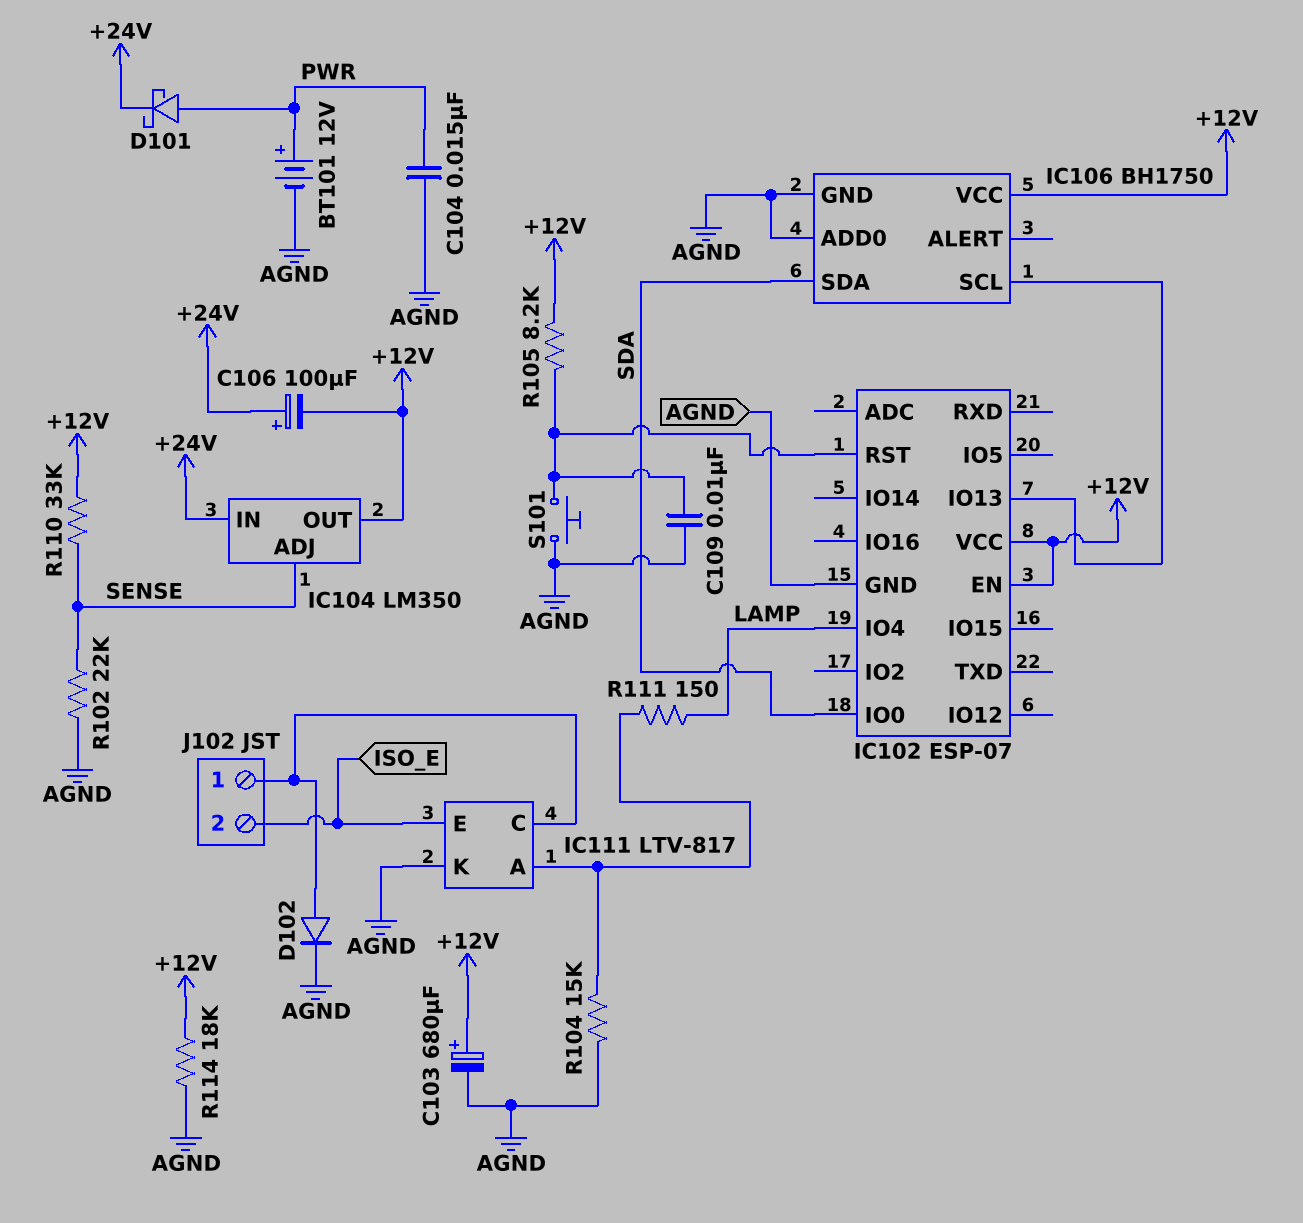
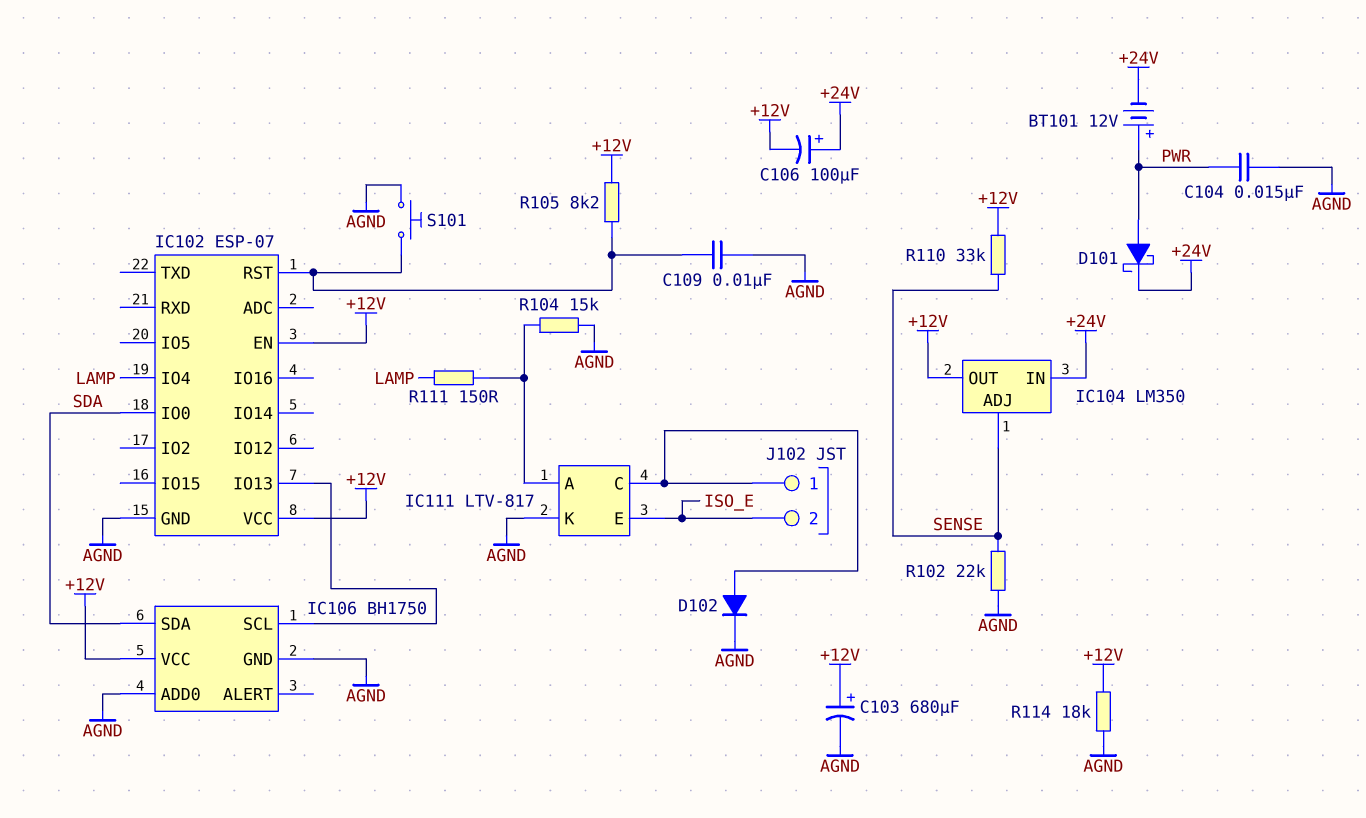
BT101: 12V (plus PWR, minus AGND) -> 12V (plus PWR, minus +24V)

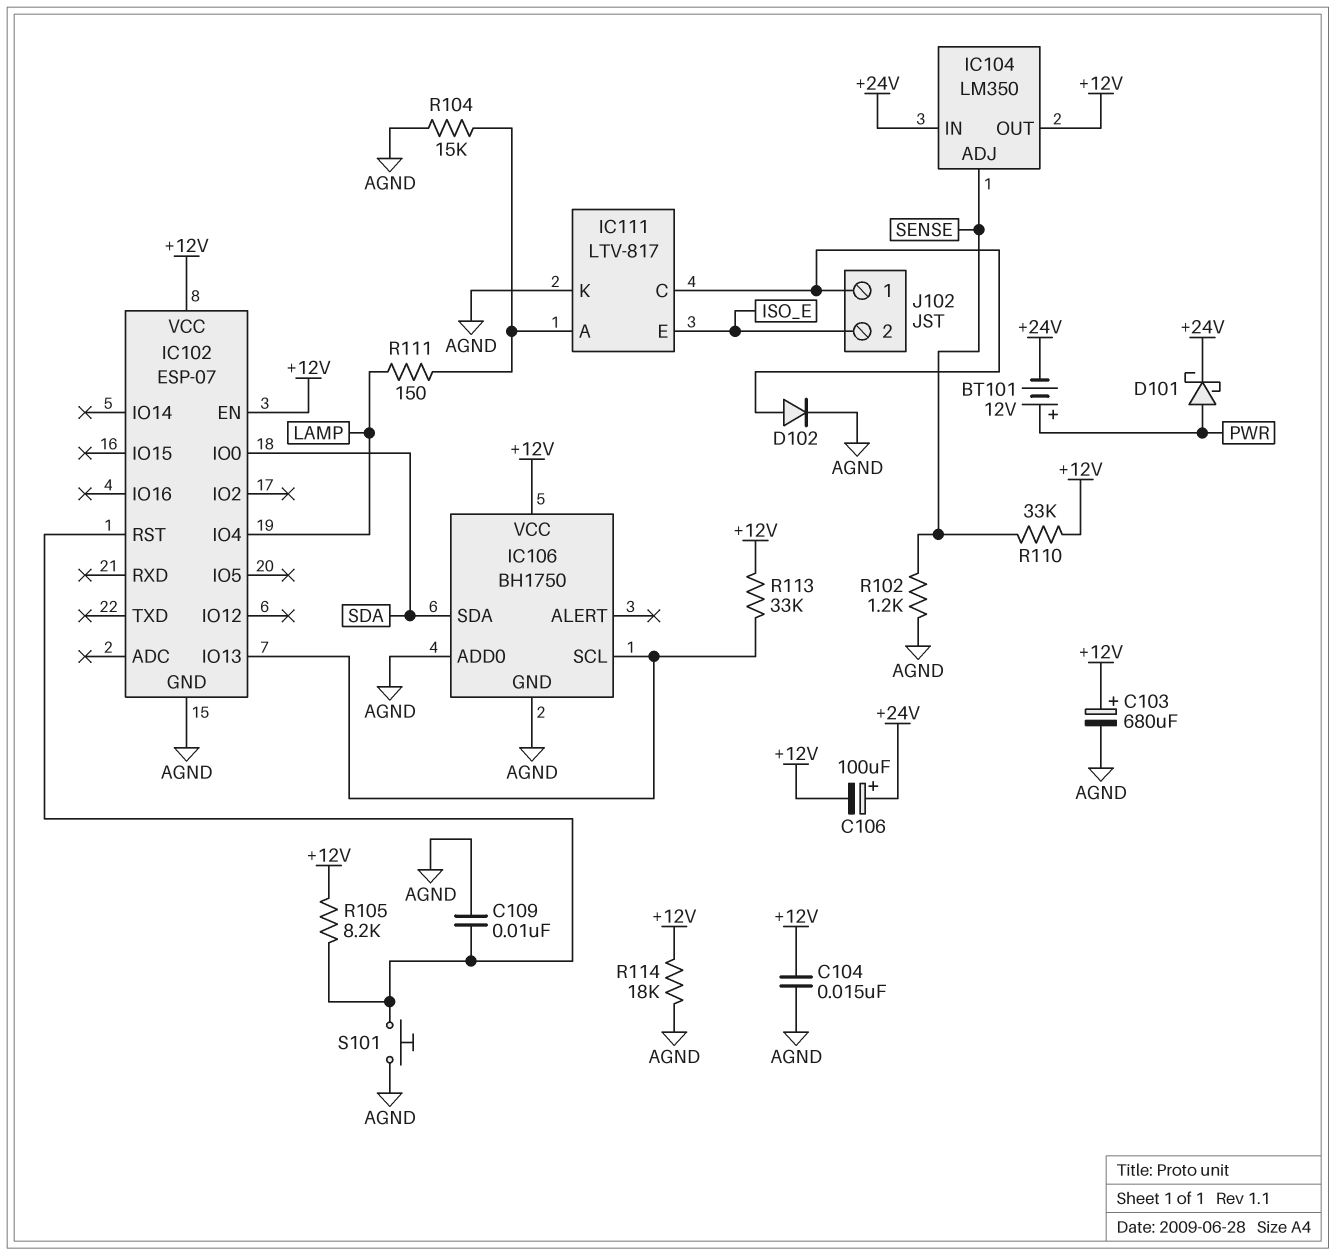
C104: 15nF (AGND, PWR) -> 15nF (+12V, AGND)
R102: 22k (AGND, SENSE) -> 1.2k (AGND, SENSE)
R113: none -> 33k (+12V, IC102/IO13)

